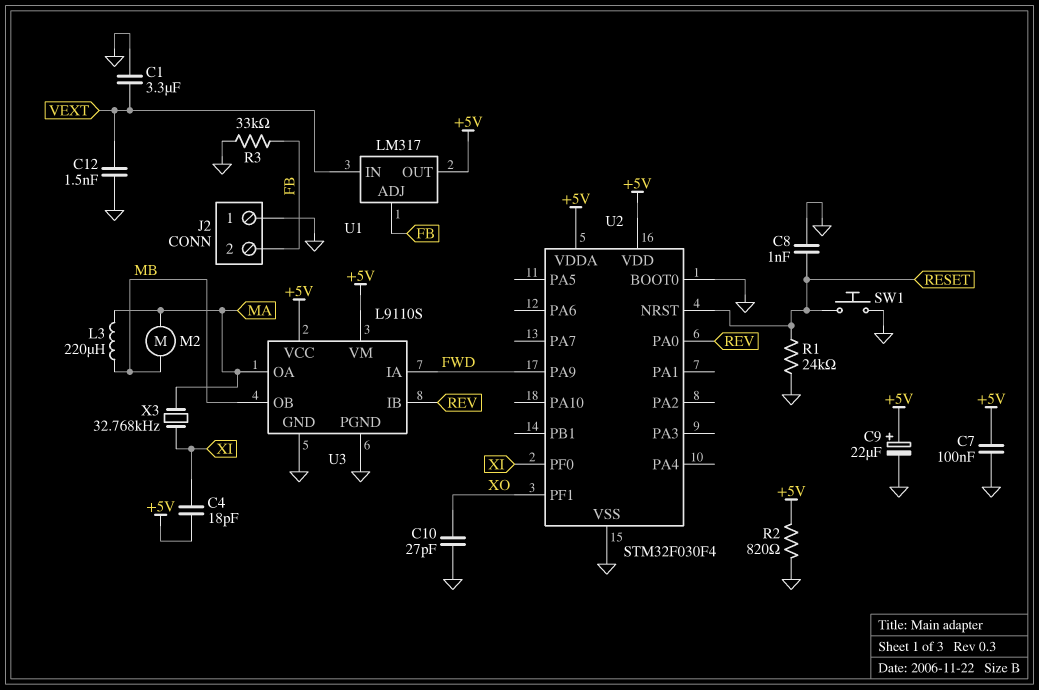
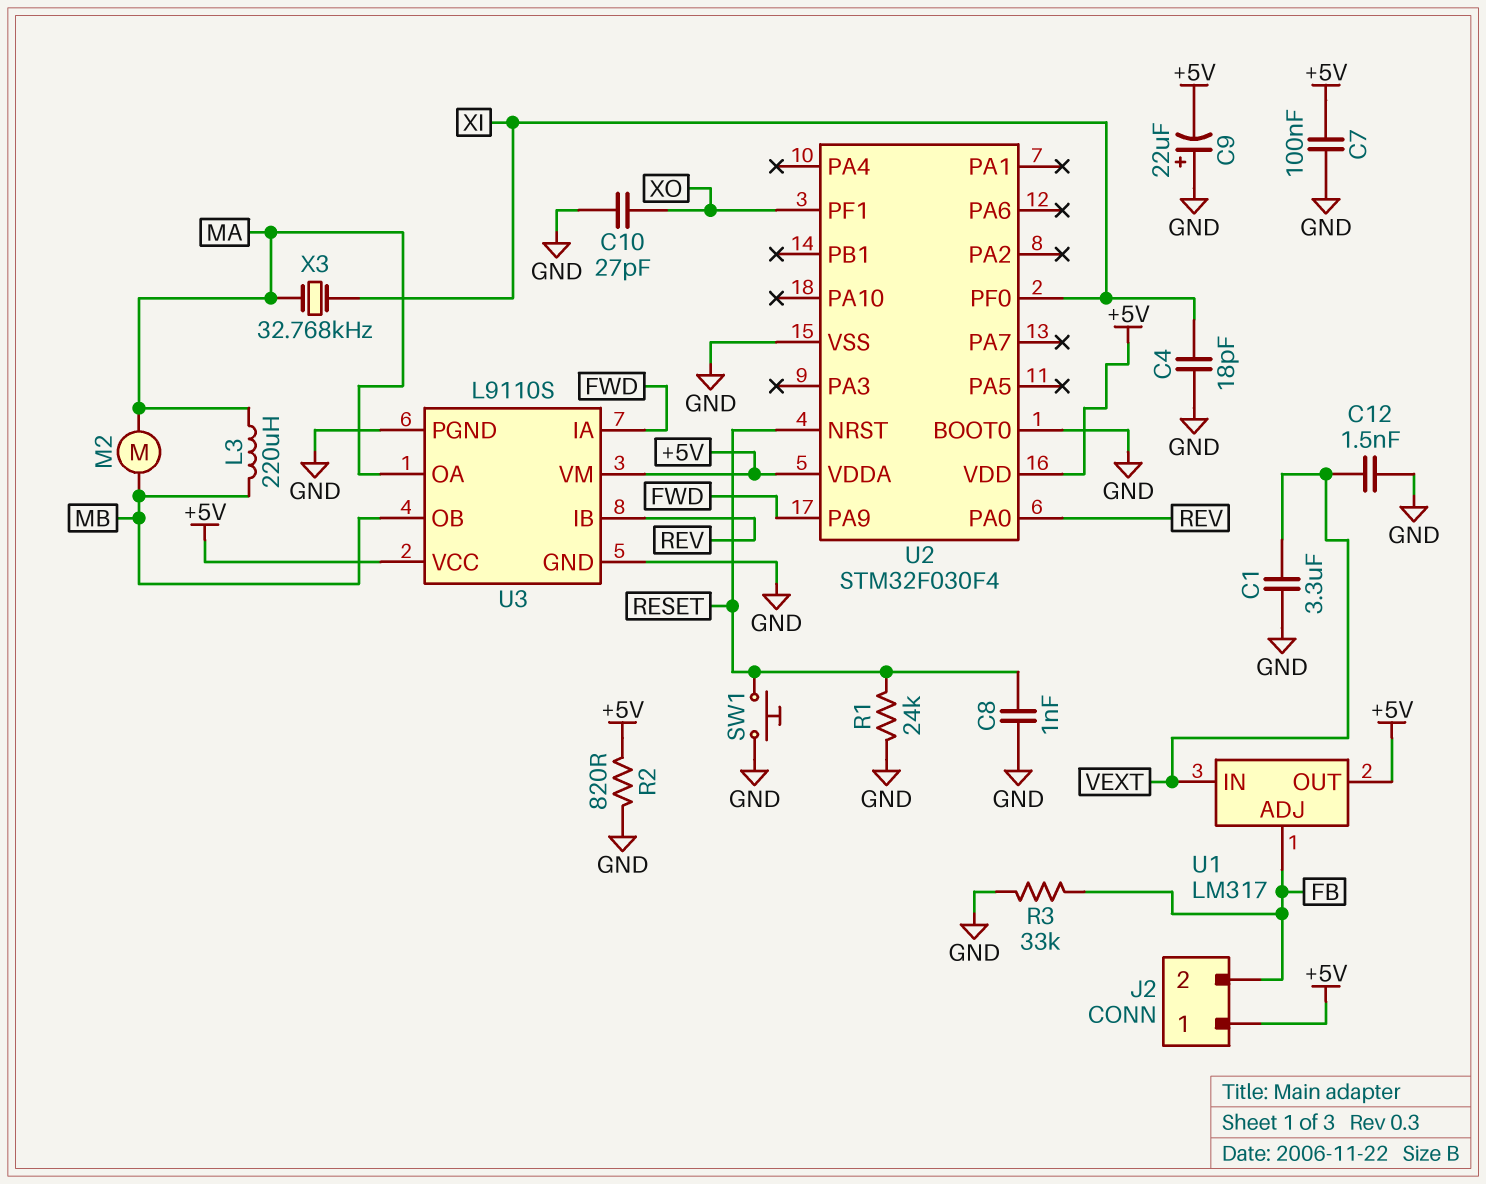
C4: 18pF (+5V, XI) -> 18pF (GND, XI)
C9: 22uF (plus +5V, minus GND) -> 22uF (plus GND, minus +5V)
J2 pin 1: GND -> +5V

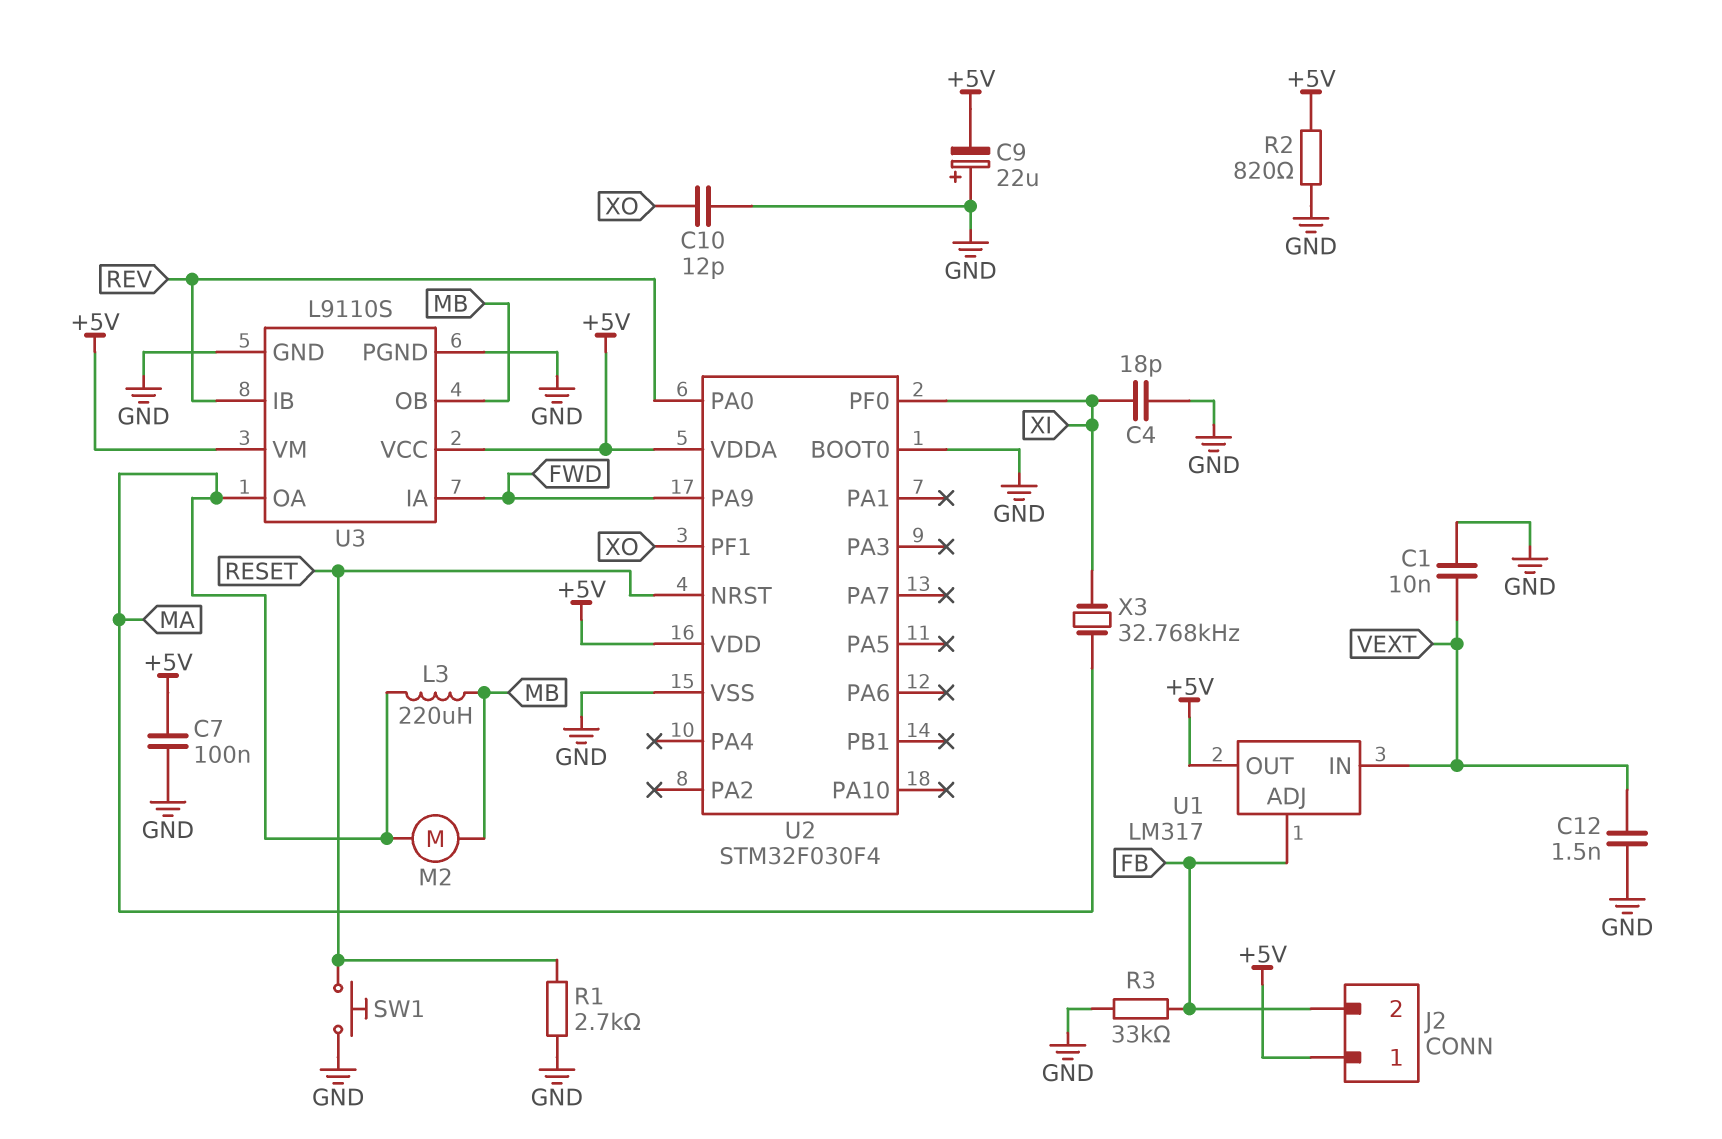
C1: 3.3uF (GND, VEXT) -> 10nF (GND, VEXT)
C8: 1nF (GND, RESET) -> none
C10: 27pF (GND, XO) -> 12pF (GND, XO)
R1: 24k (GND, RESET) -> 2.7k (GND, RESET)

